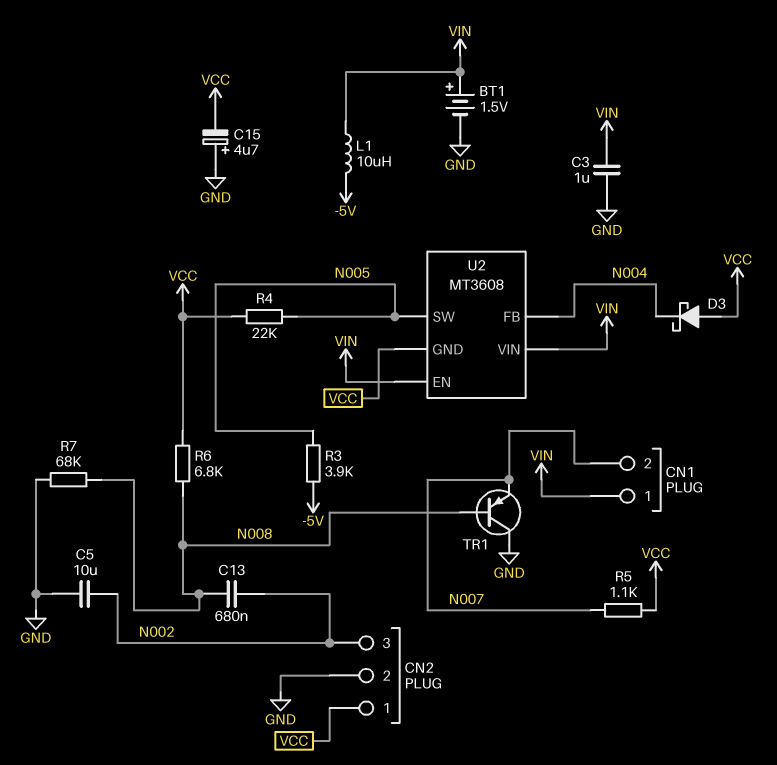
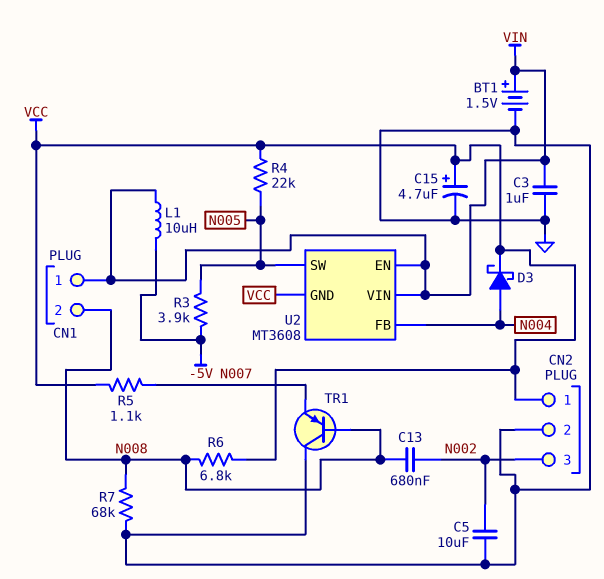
C15: 4.7uF (plus GND, minus VCC) -> 4.7uF (plus VCC, minus GND)
CN1 pin 2: N007 -> N008
D3: schottky (A VCC, K N004) -> schottky (A N004, K VCC)

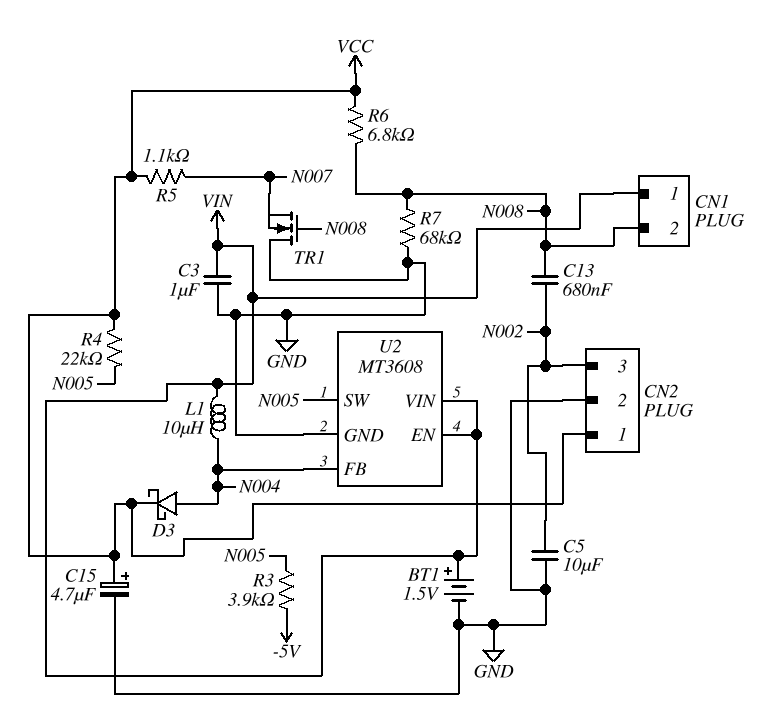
L1: 10uH (-5V, VIN) -> 10uH (N004, VIN)
TR1: PNP (B N008, C GND, E N007) -> NMOS (G N008, D GND, S N007)
U2 pin GND: VCC -> GND

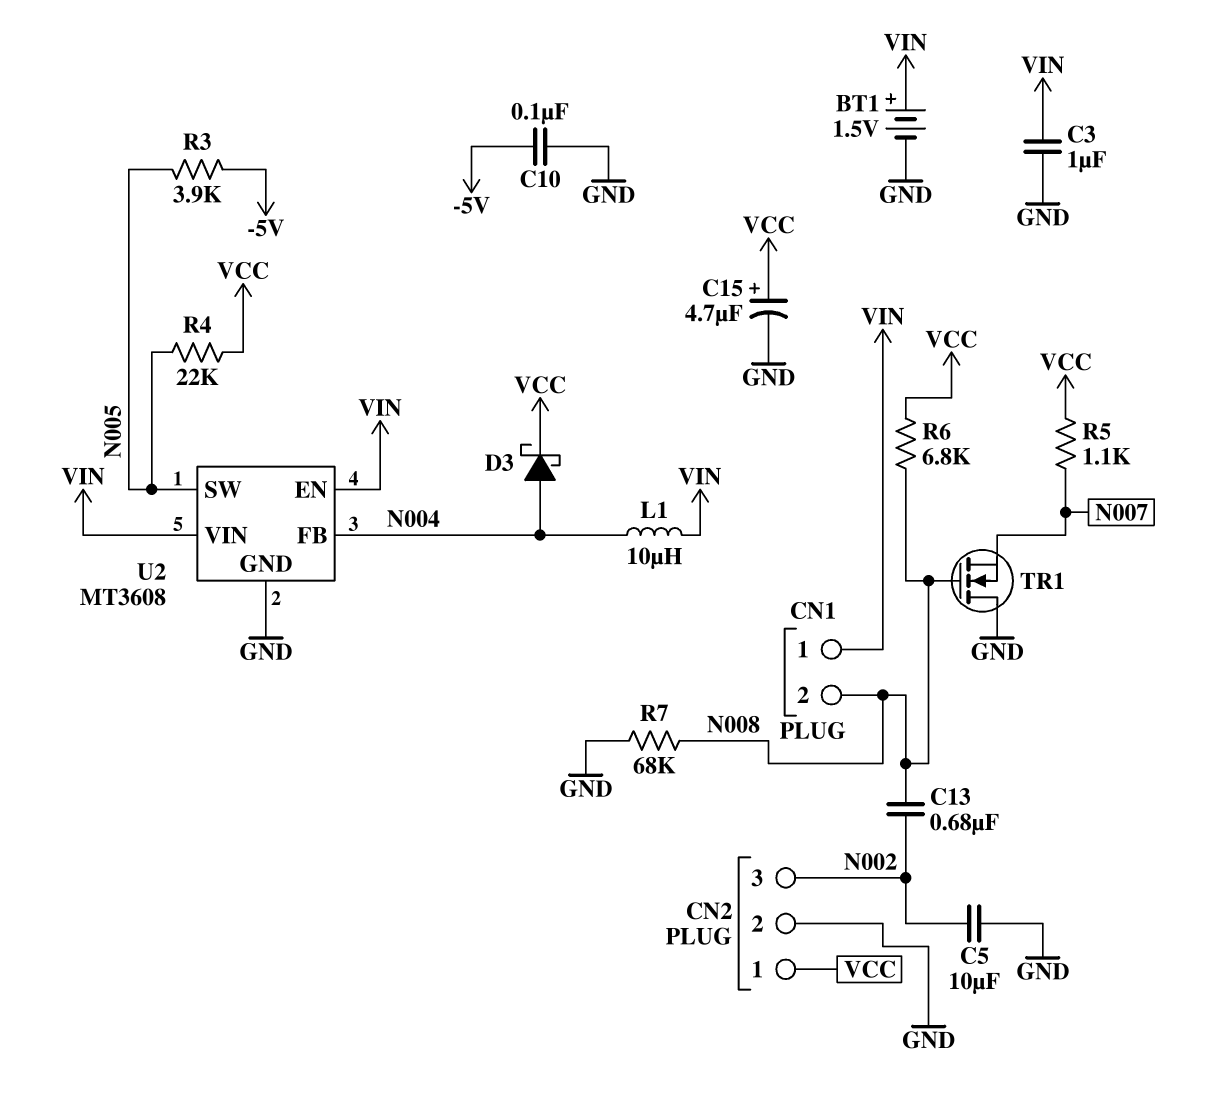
C10: none -> 100nF (-5V, GND)

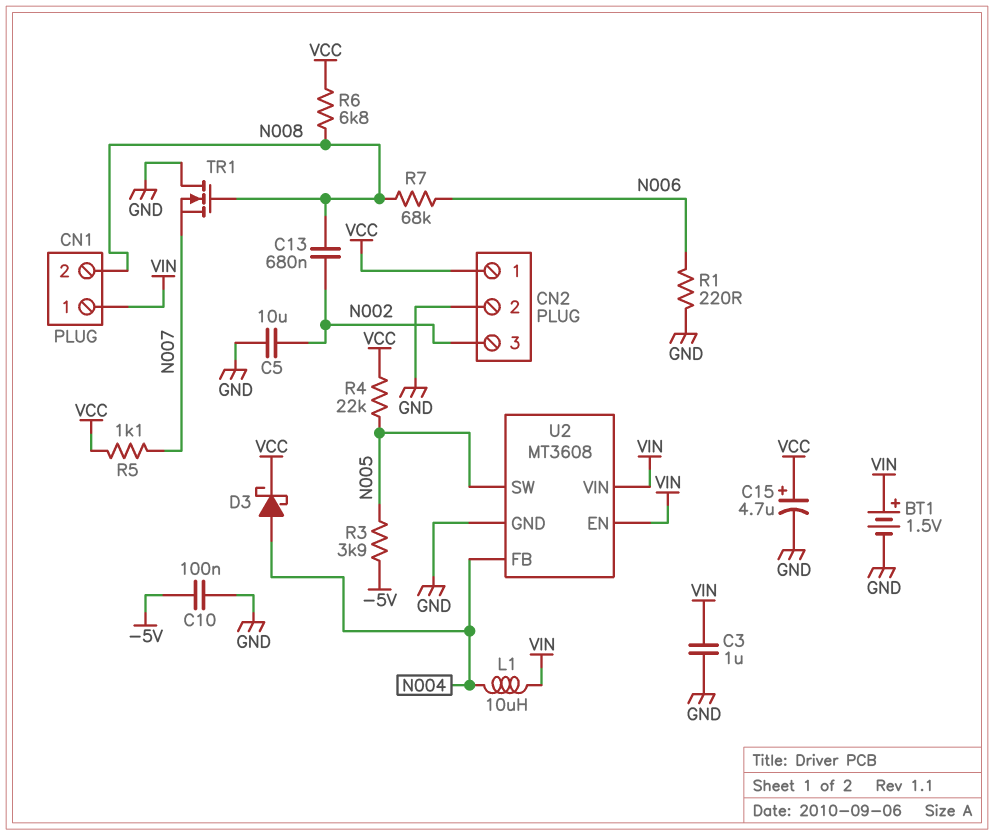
R1: none -> 220 (GND, N006)
R7: 68k (GND, N008) -> 68k (N006, N008)

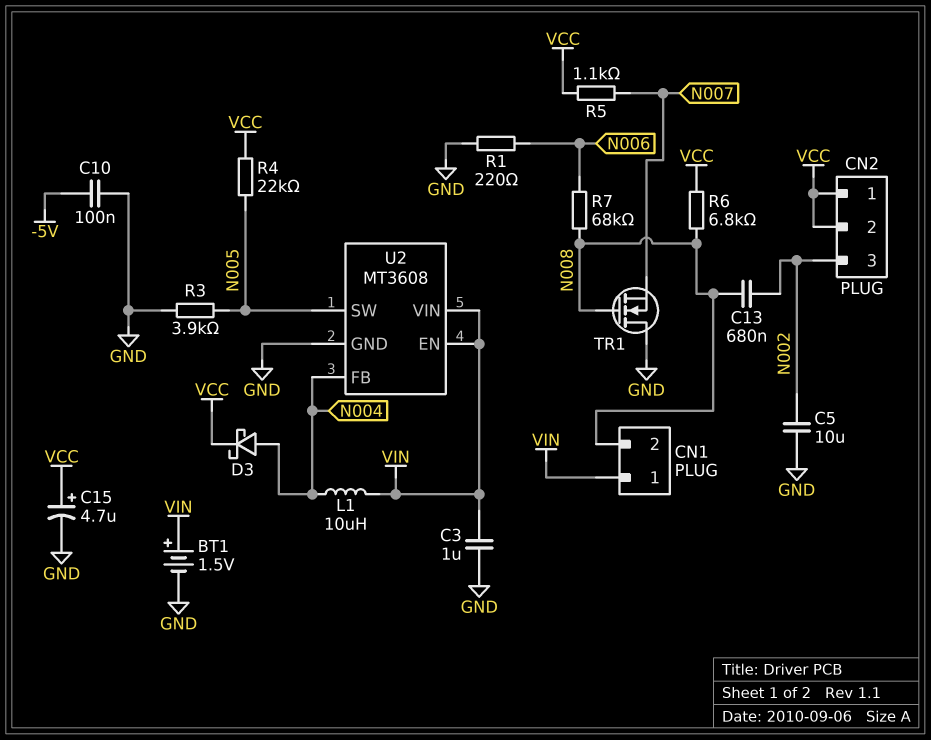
CN2 pin 2: GND -> VCC
R3: 3.9k (-5V, N005) -> 3.9k (GND, N005)

